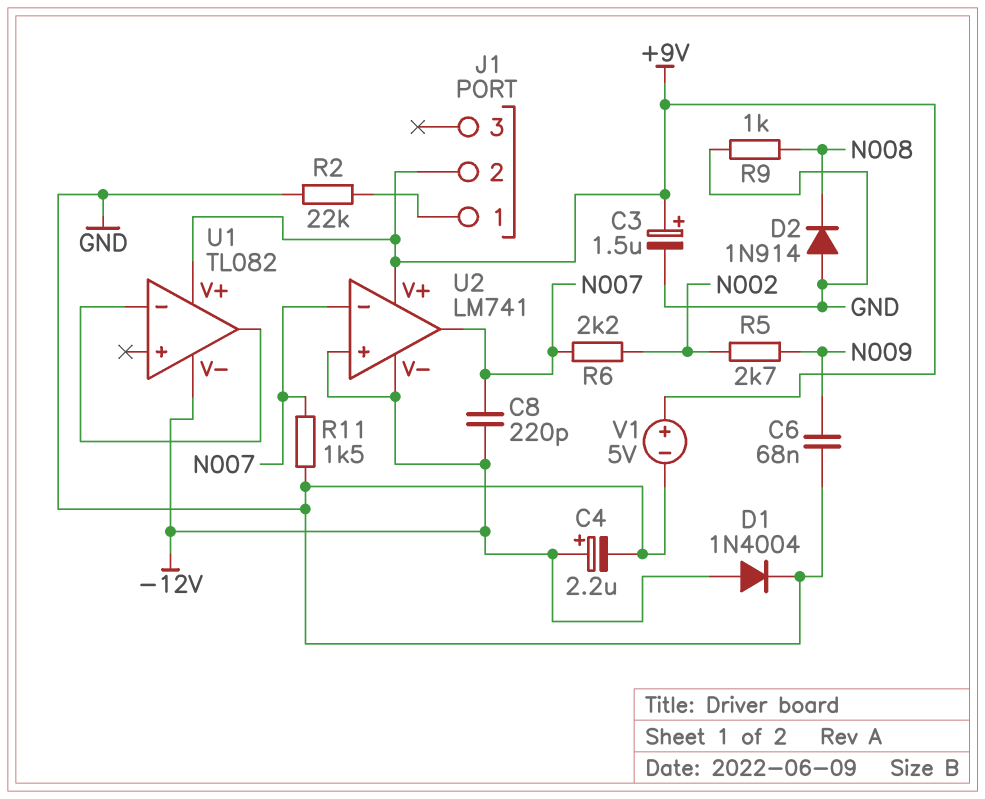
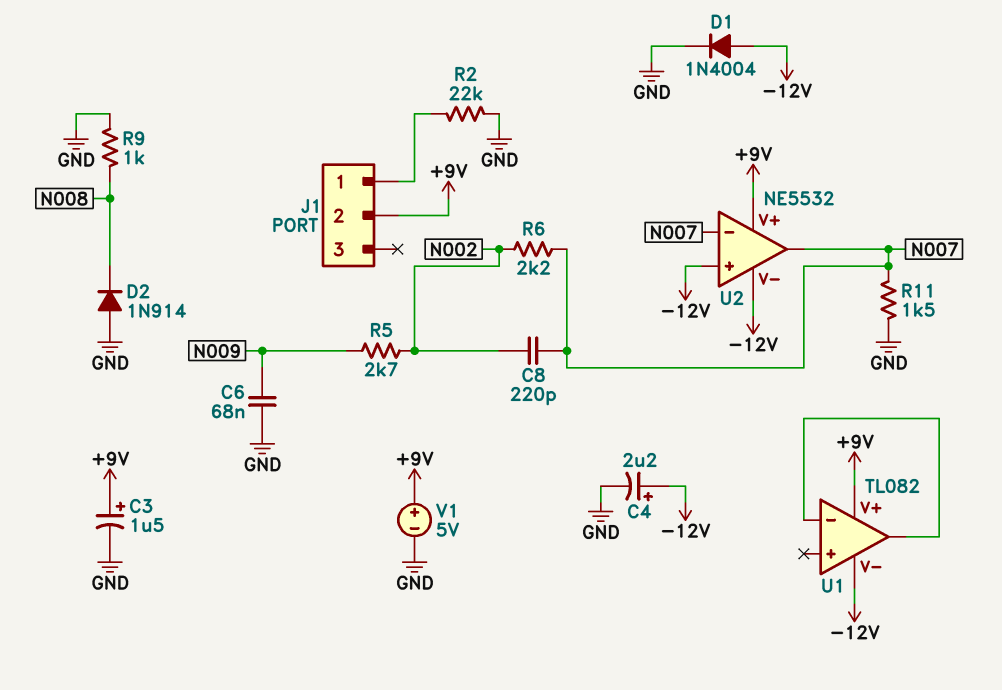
C8: 220pF (-12V, N007) -> 220pF (N002, N007)
U2: LM741 -> NE5532

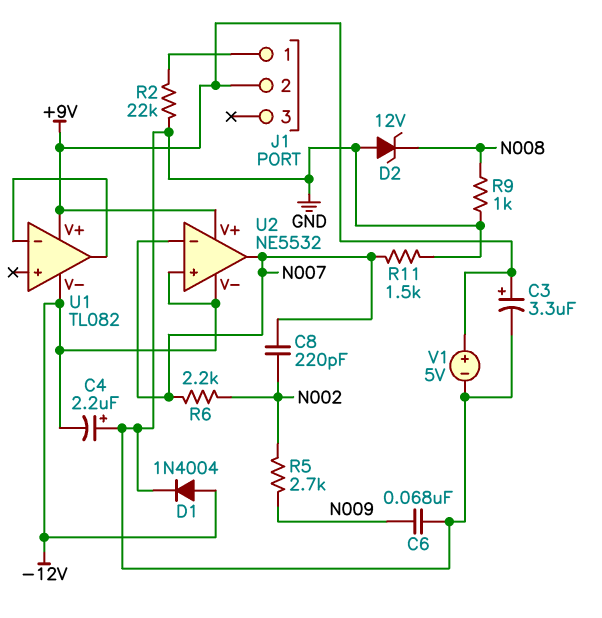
C3: 1.5uF (plus +9V, minus GND) -> 3.3uF (plus +9V, minus GND)
C4: 2.2uF (plus -12V, minus GND) -> 2.2uF (plus GND, minus -12V)
D2: diode 1N914 (A GND, K N008) -> zener 12V (A GND, K N008)

